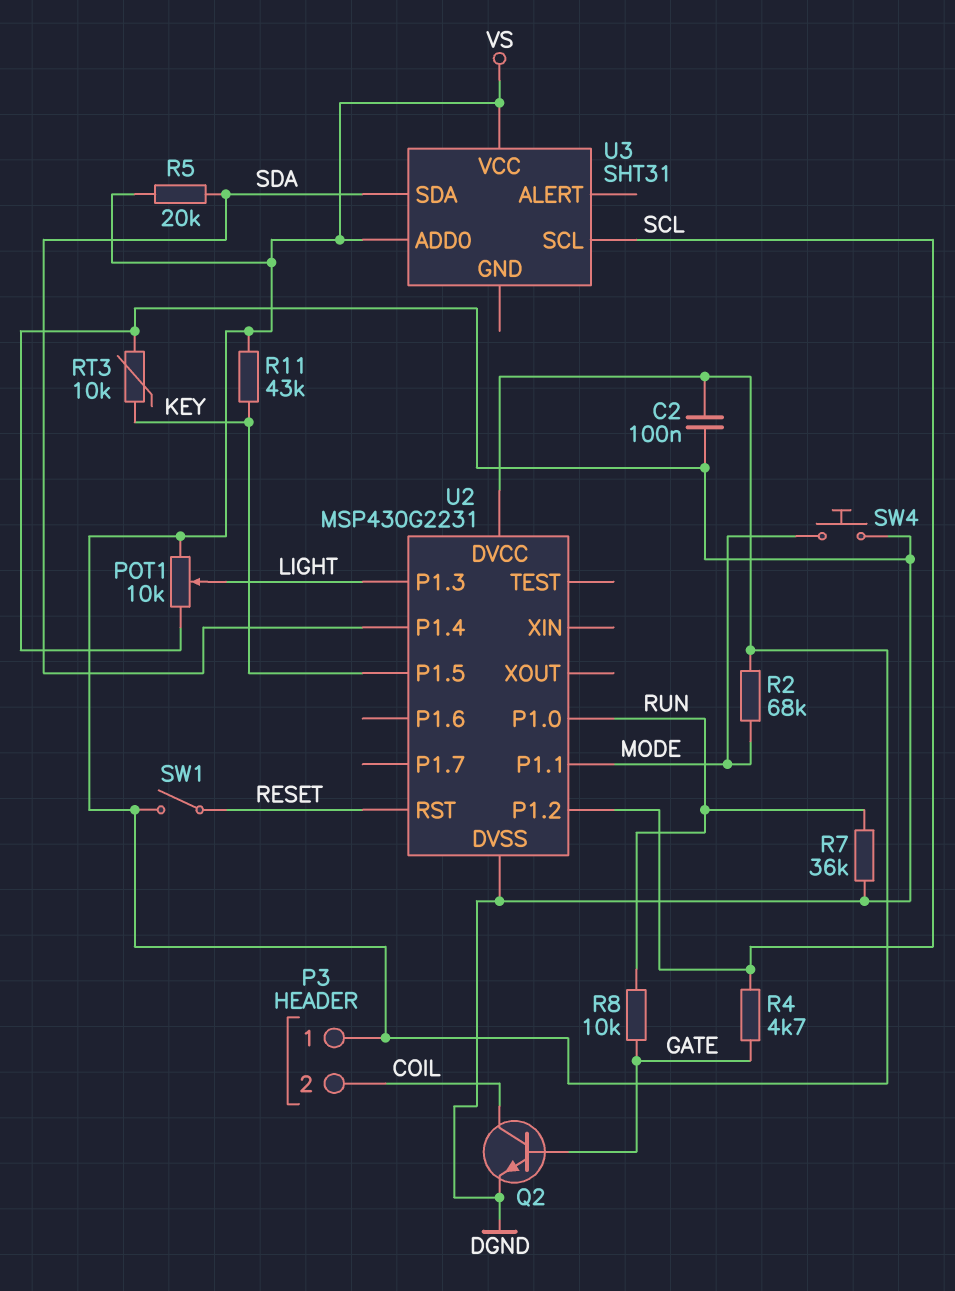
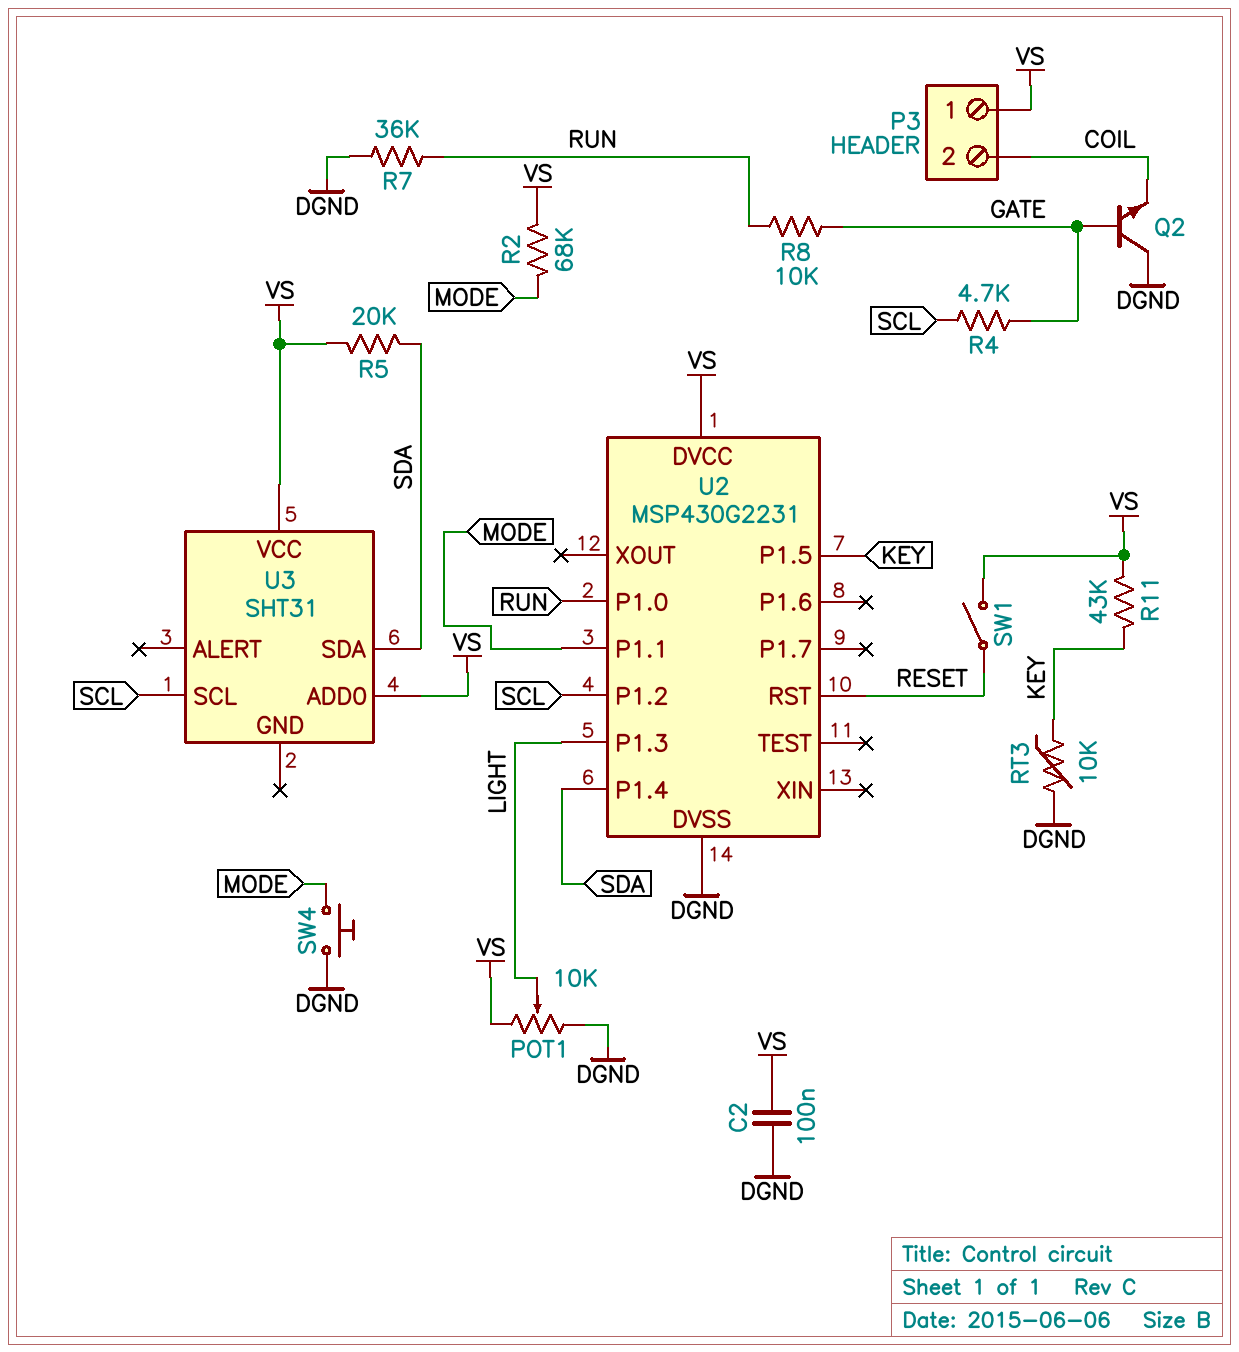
Q2: NPN (B GATE, C COIL, E DGND) -> NPN (B GATE, C DGND, E COIL)

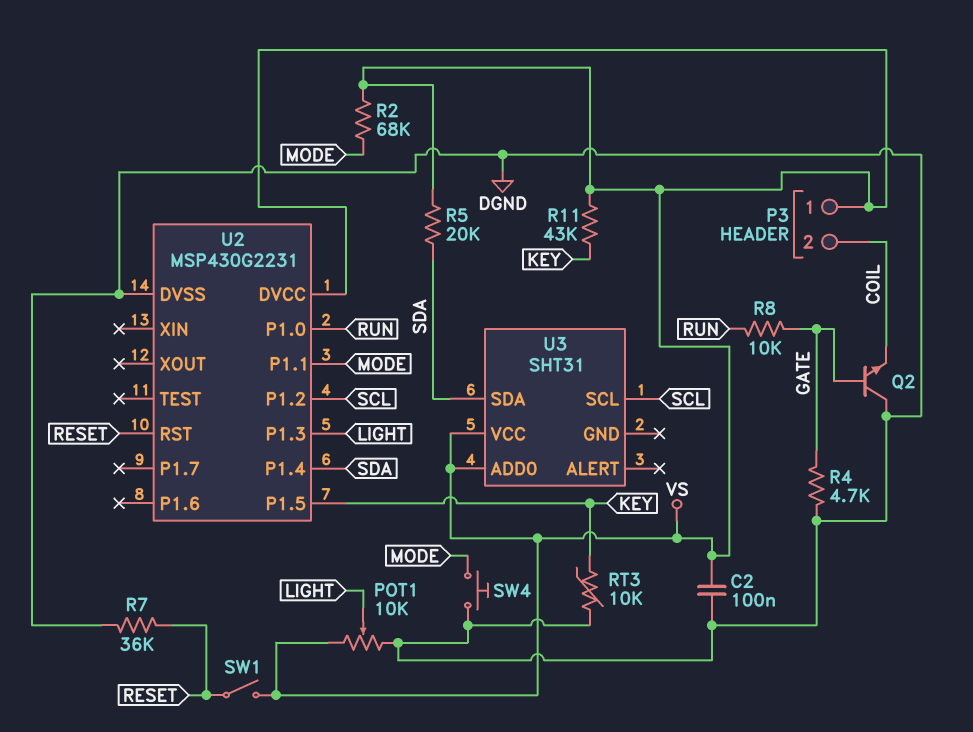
R4: 4.7k (GATE, SCL) -> 4.7k (DGND, GATE)
R7: 36k (DGND, RUN) -> 36k (DGND, RESET)

